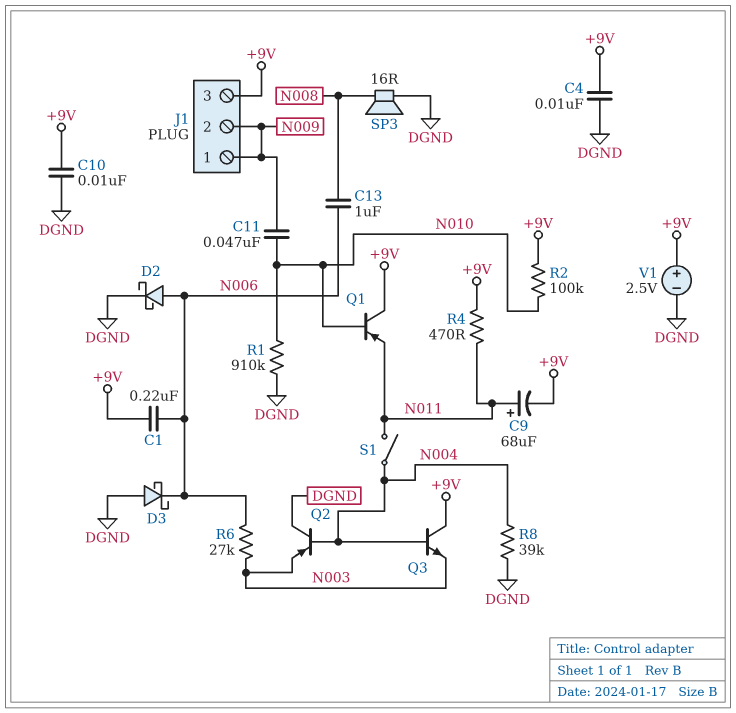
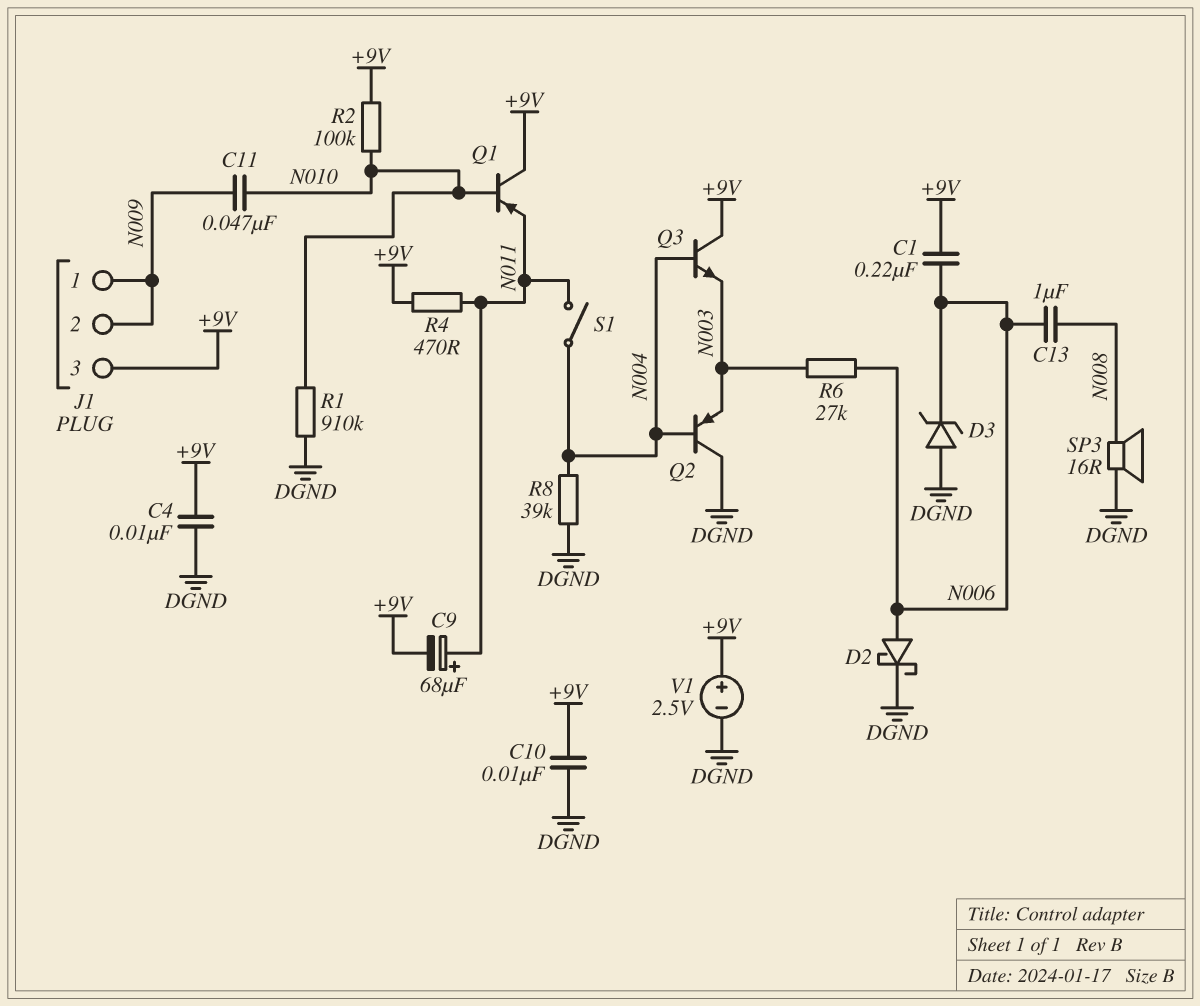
D3: schottky (A DGND, K N006) -> zener (A DGND, K N006)

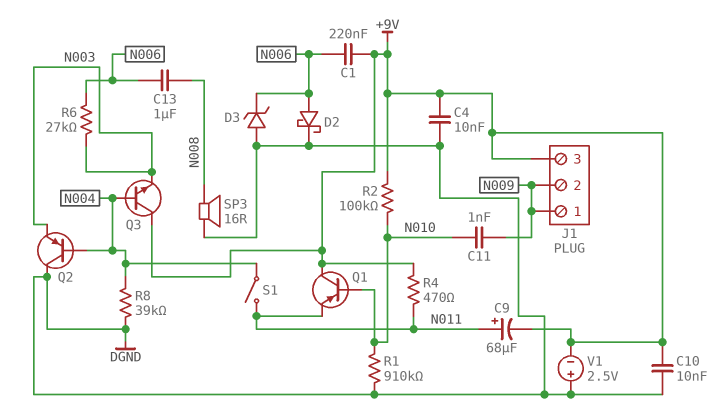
C11: 47nF (N009, N010) -> 1nF (N009, N010)
V1: 2.5V (plus +9V, minus DGND) -> 2.5V (plus DGND, minus +9V)

